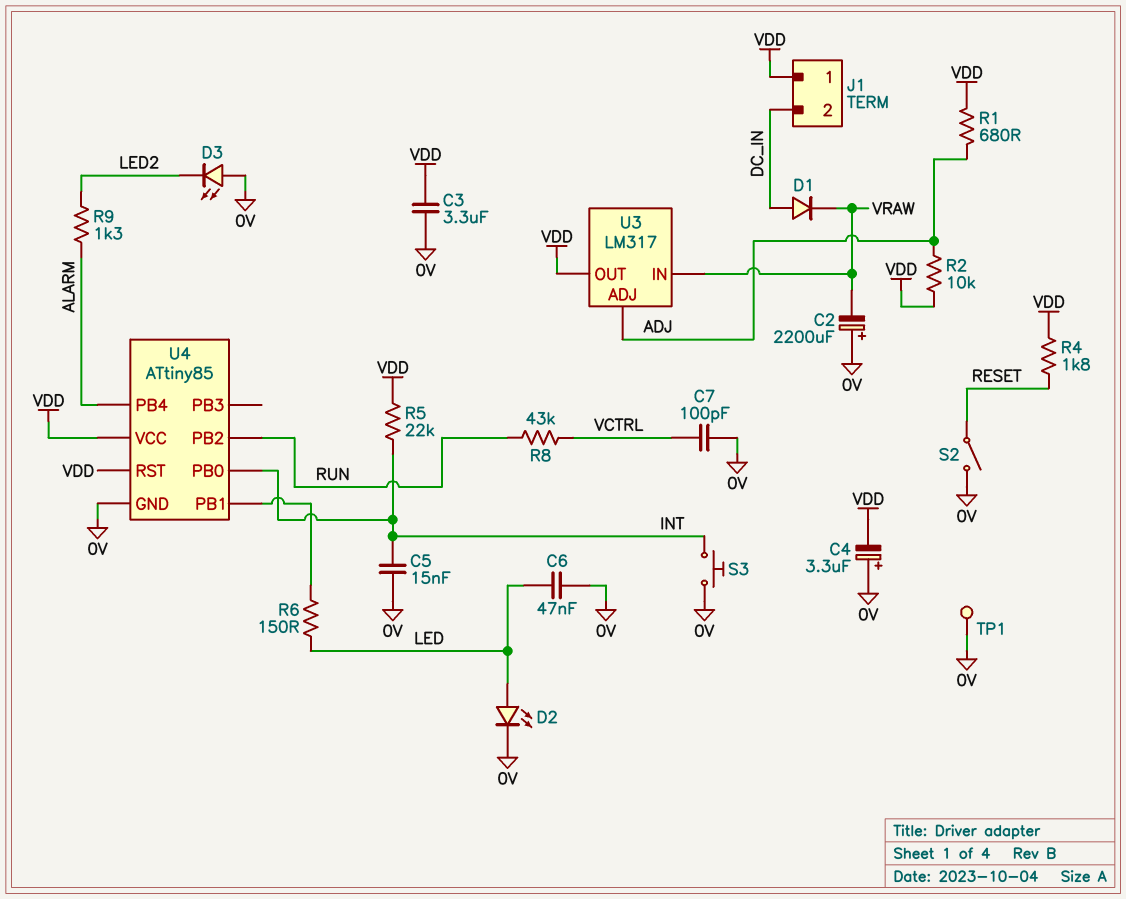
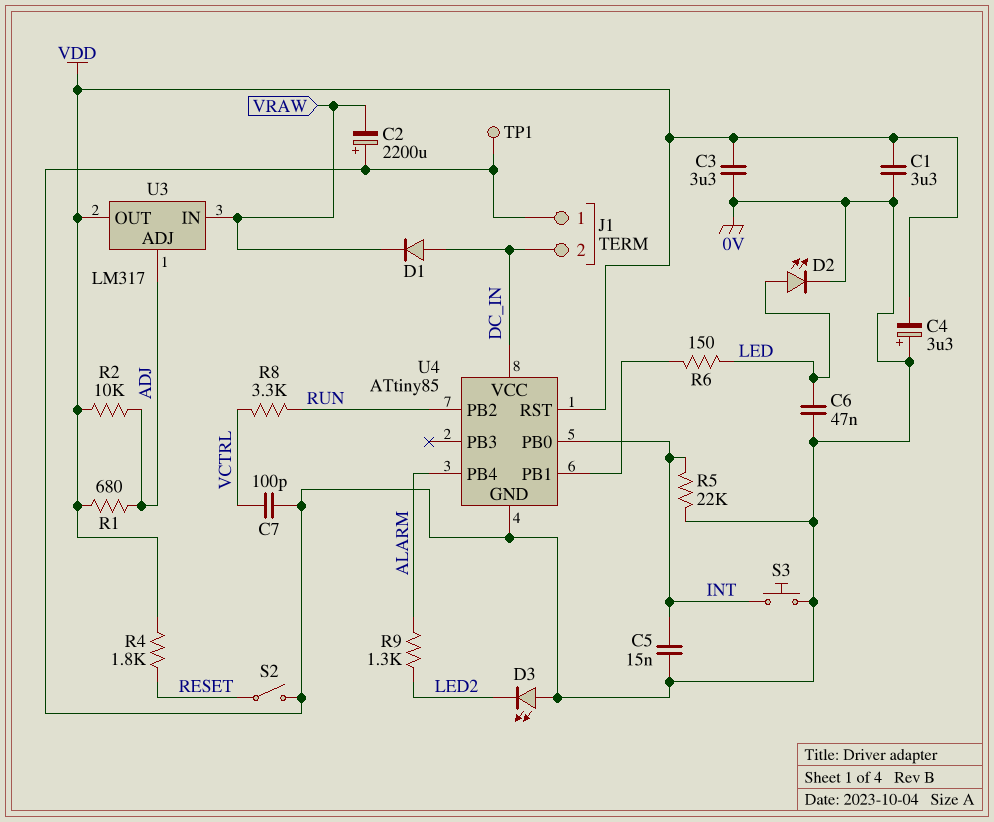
C1: none -> 3.3uF (0V, VDD)
J1 pin 1: VDD -> 0V
R5: 22k (INT, VDD) -> 22k (0V, INT)
R8: 43k (RUN, VCTRL) -> 3.3k (RUN, VCTRL)
U4 pin VCC: VDD -> DC_IN

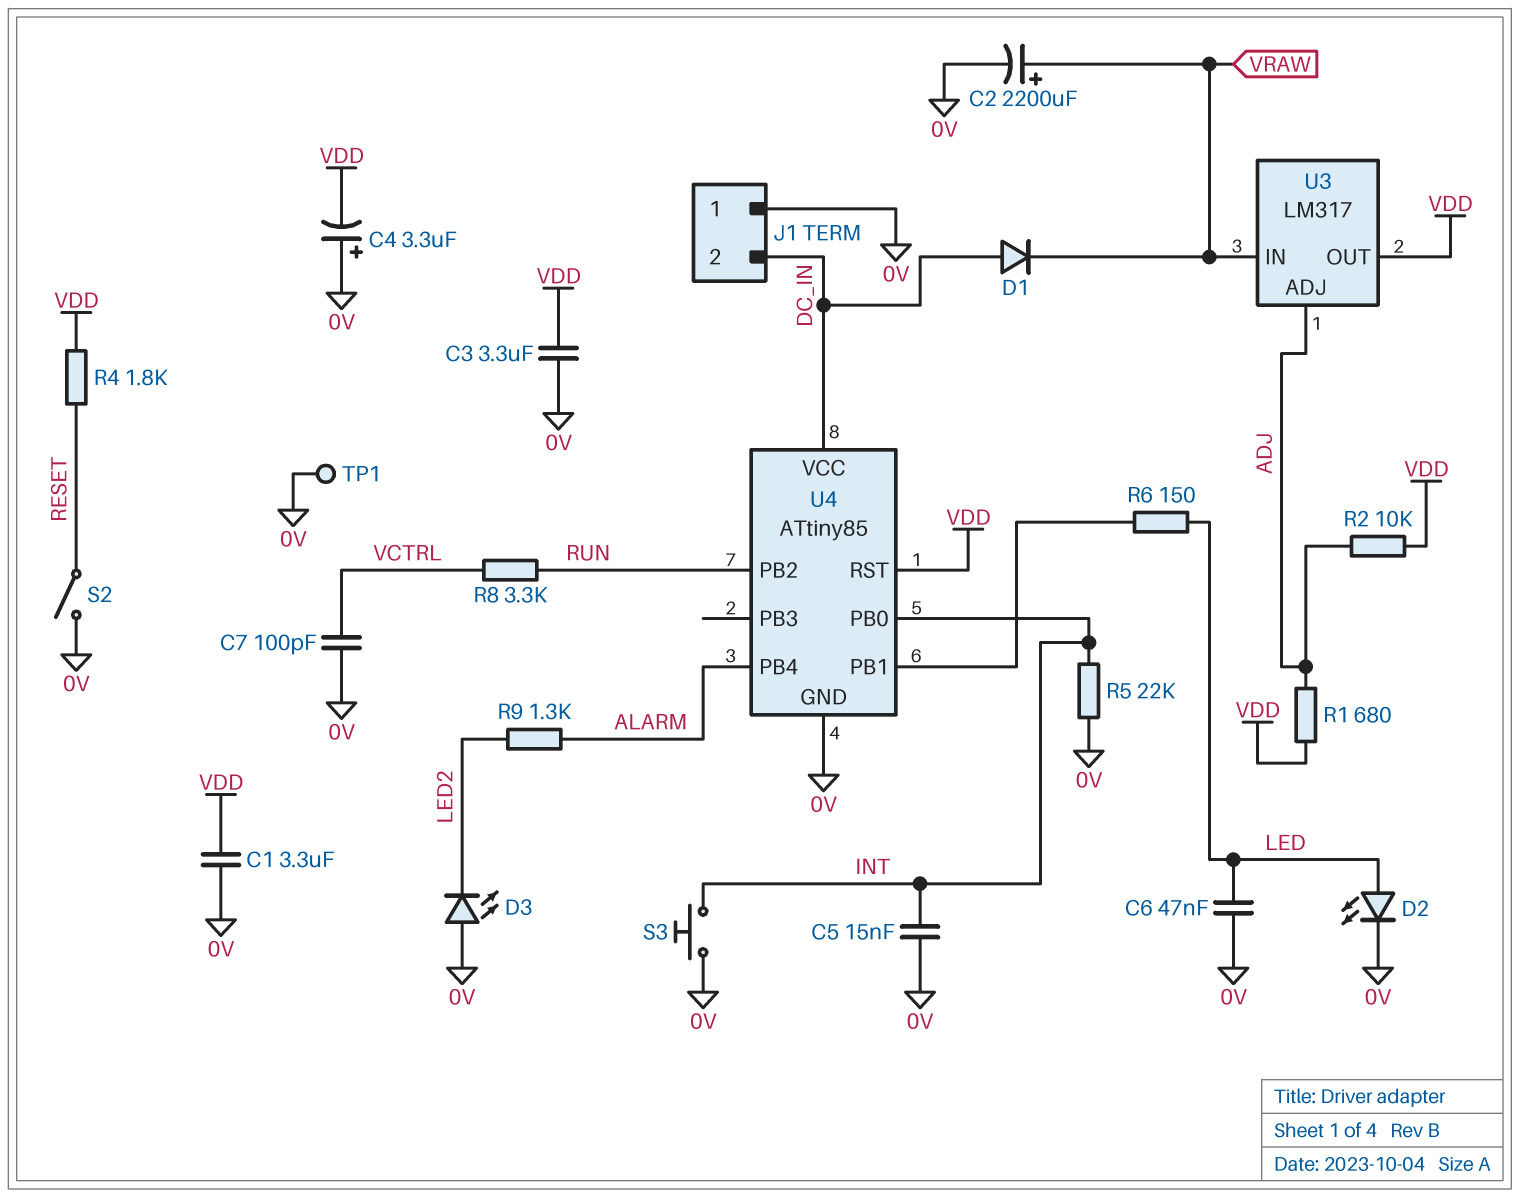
C2: 2200uF (plus 0V, minus VRAW) -> 2200uF (plus VRAW, minus 0V)

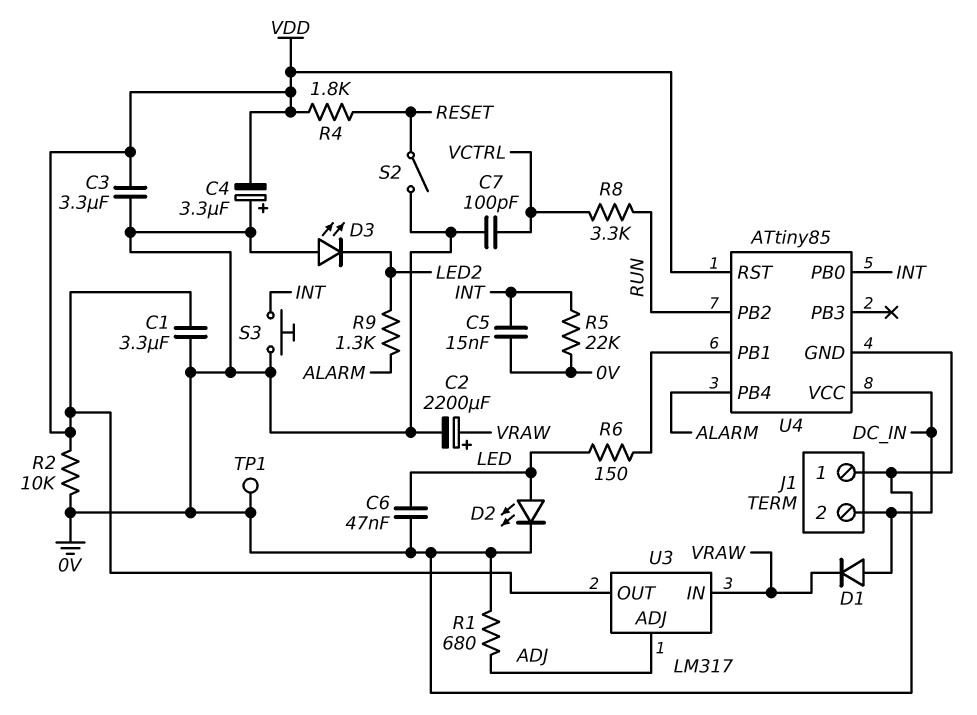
R1: 680 (ADJ, VDD) -> 680 (0V, ADJ)
R2: 10k (ADJ, VDD) -> 10k (0V, VDD)

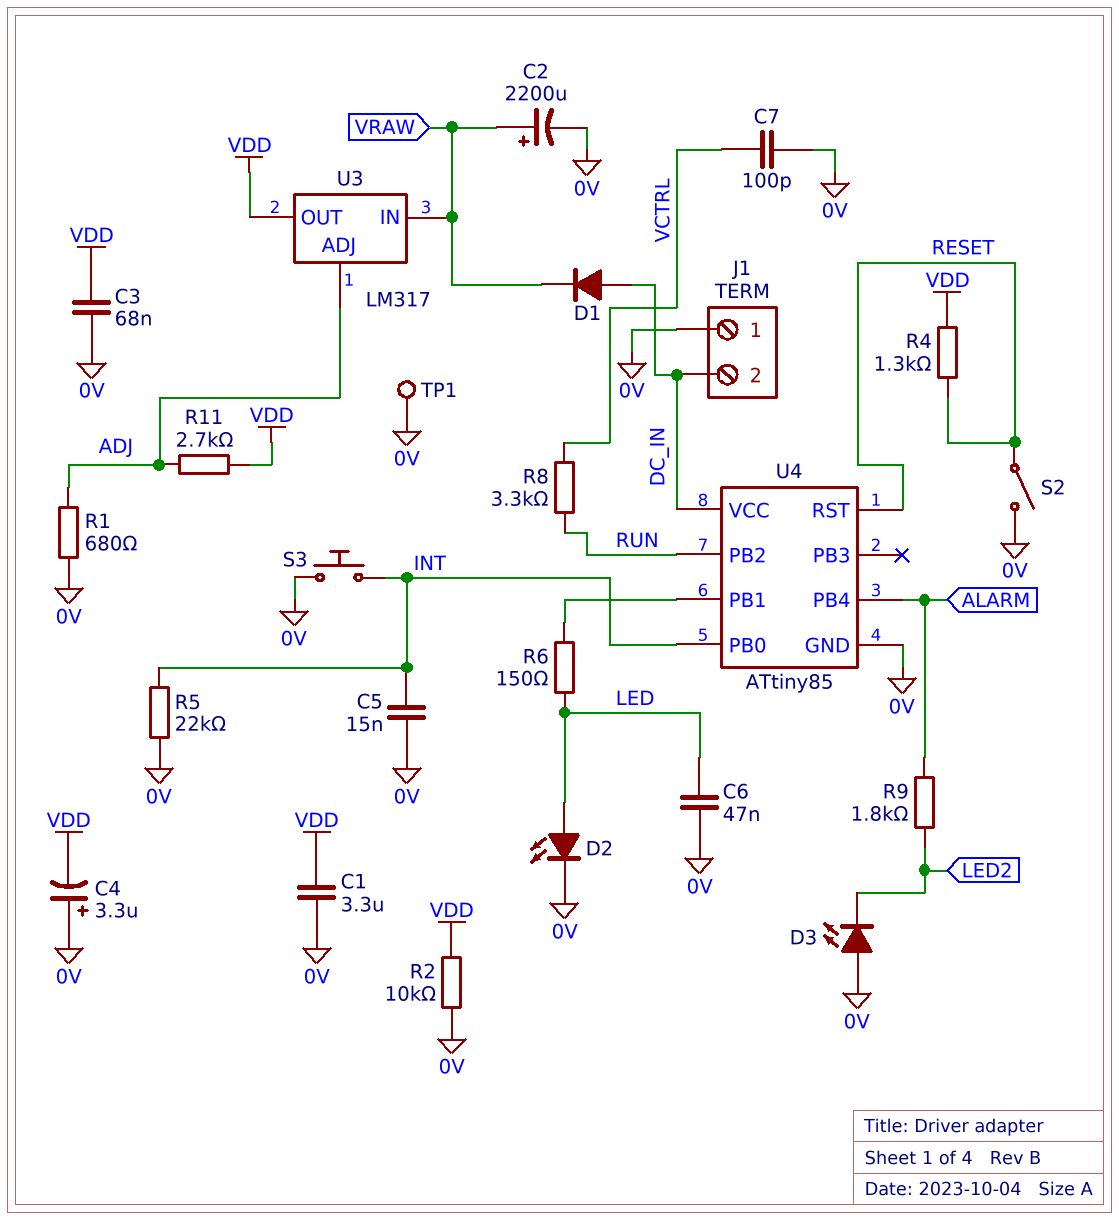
C3: 3.3uF (0V, VDD) -> 68nF (0V, VDD)
R4: 1.8k (RESET, VDD) -> 1.3k (RESET, VDD)
R9: 1.3k (ALARM, LED2) -> 1.8k (ALARM, LED2)
R11: none -> 2.7k (ADJ, VDD)
U4 pin RST: VDD -> RESET

